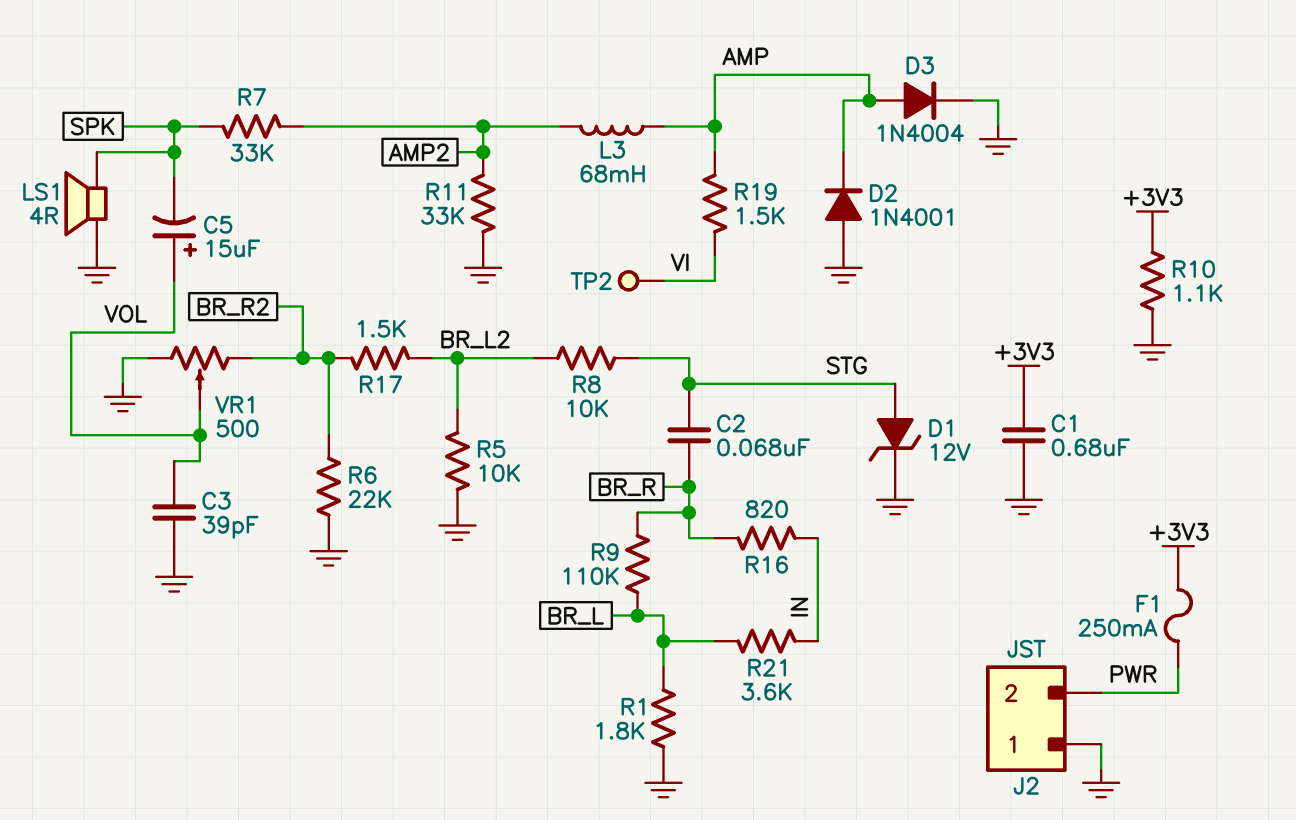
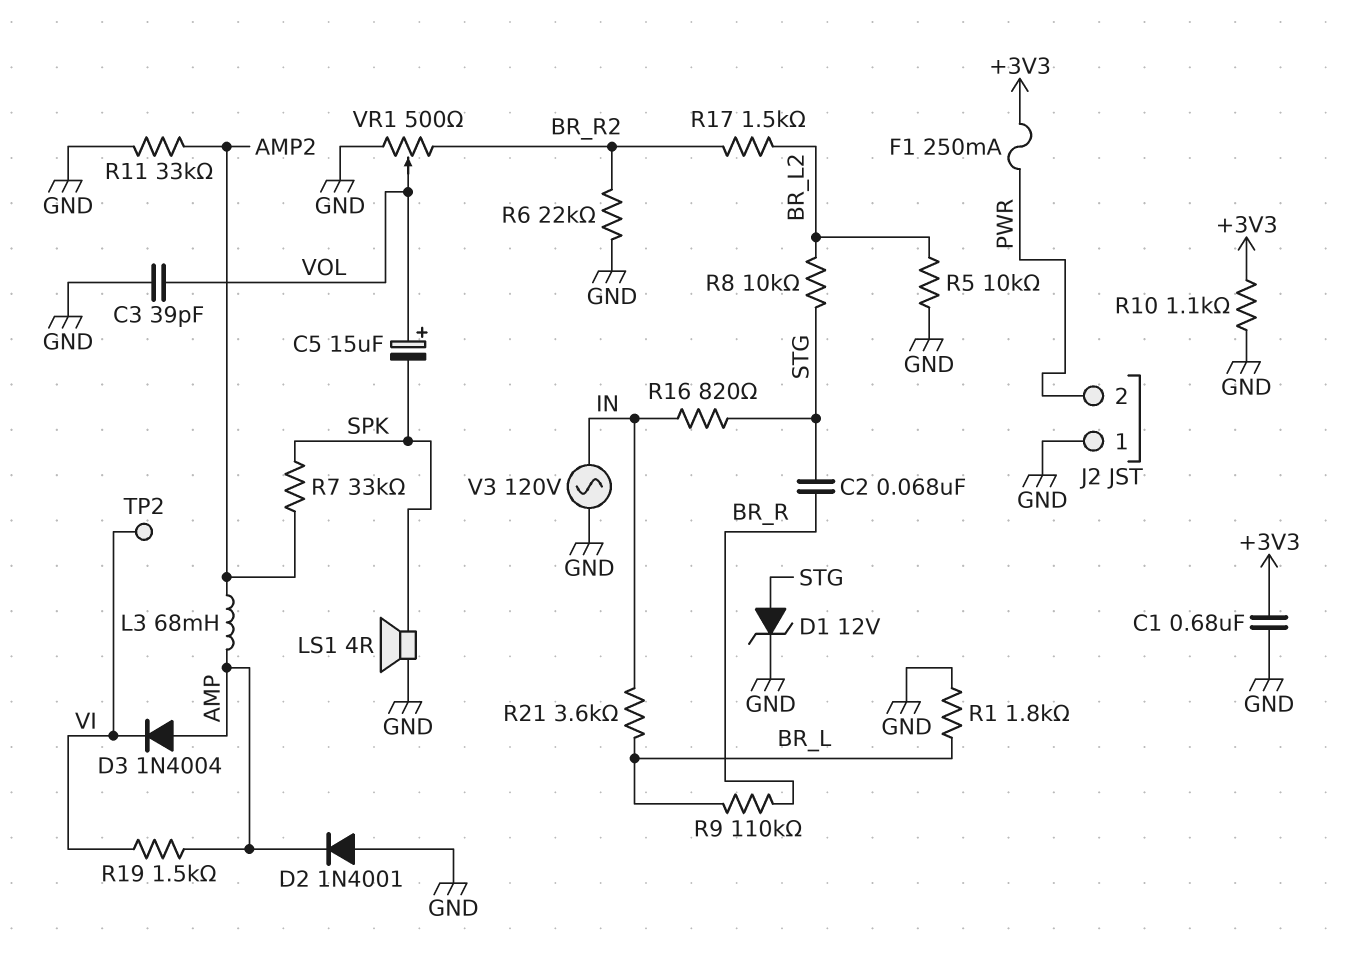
D3: diode 1N4004 (A AMP, K GND) -> diode 1N4004 (A AMP, K VI)
R16: 820 (BR_R, IN) -> 820 (IN, STG)
V3: none -> AC 120V (GND, IN)

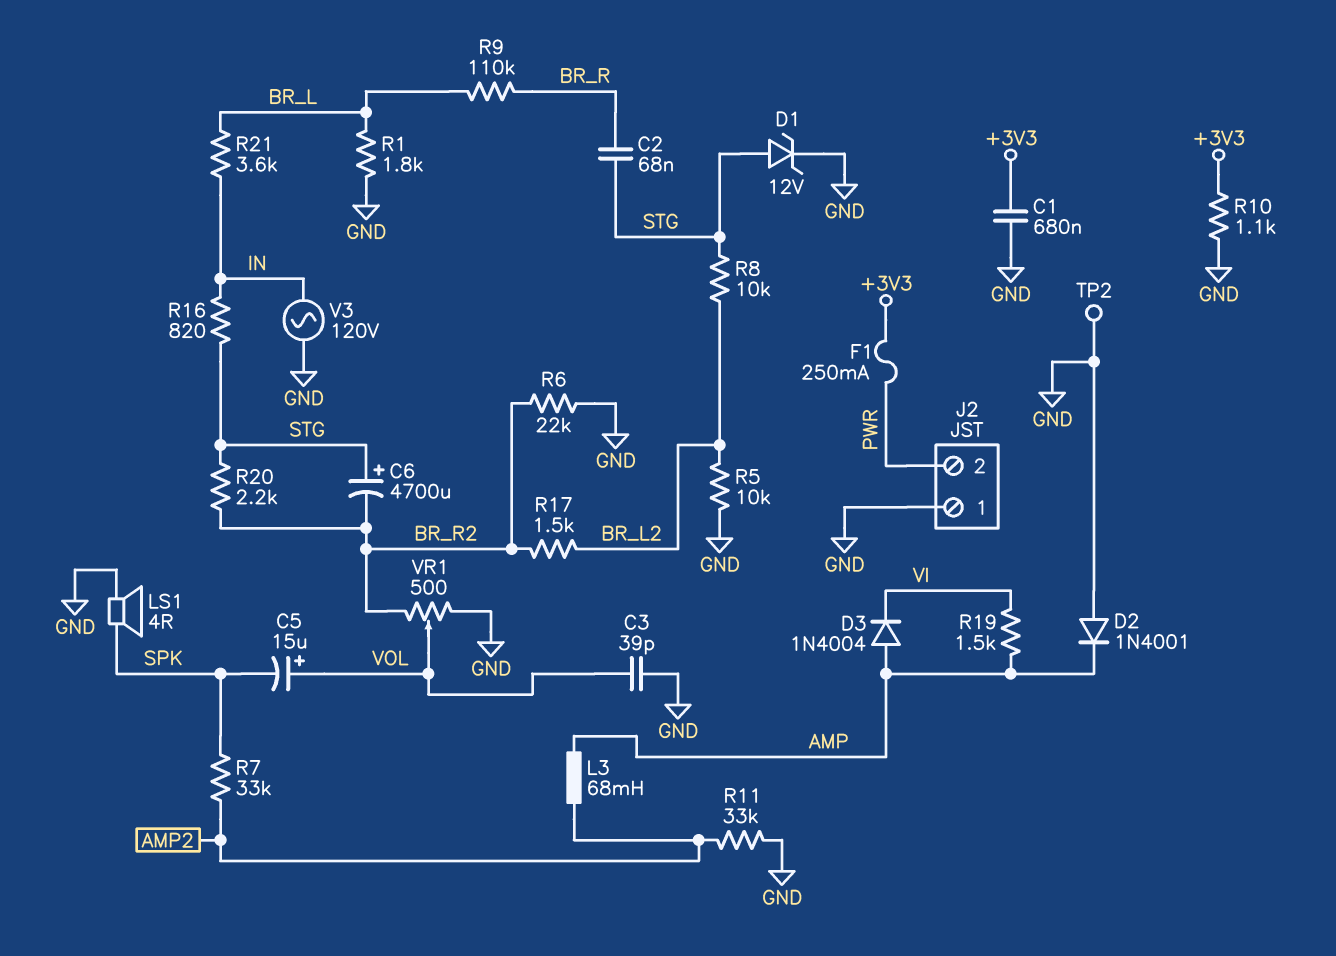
C6: none -> 4700uF (plus STG, minus BR_R2)
R20: none -> 2.2k (BR_R2, STG)
TP2: test point (VI) -> test point (GND)

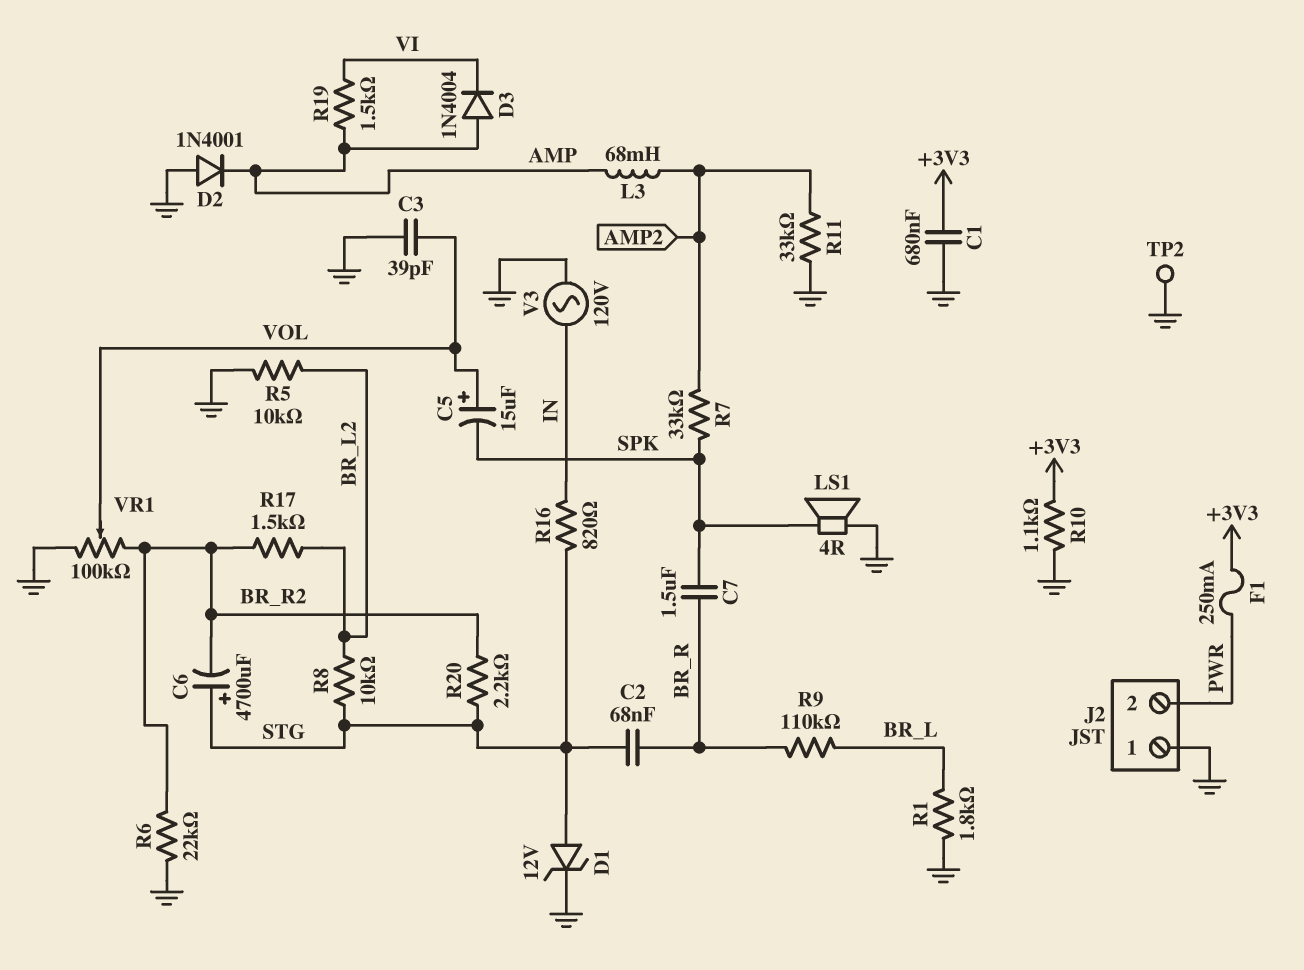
C7: none -> 1.5uF (BR_R, SPK)
R21: 3.6k (BR_L, IN) -> none
VR1: 500 (BR_R2, GND, wiper VOL) -> 100k (BR_R2, GND, wiper VOL)

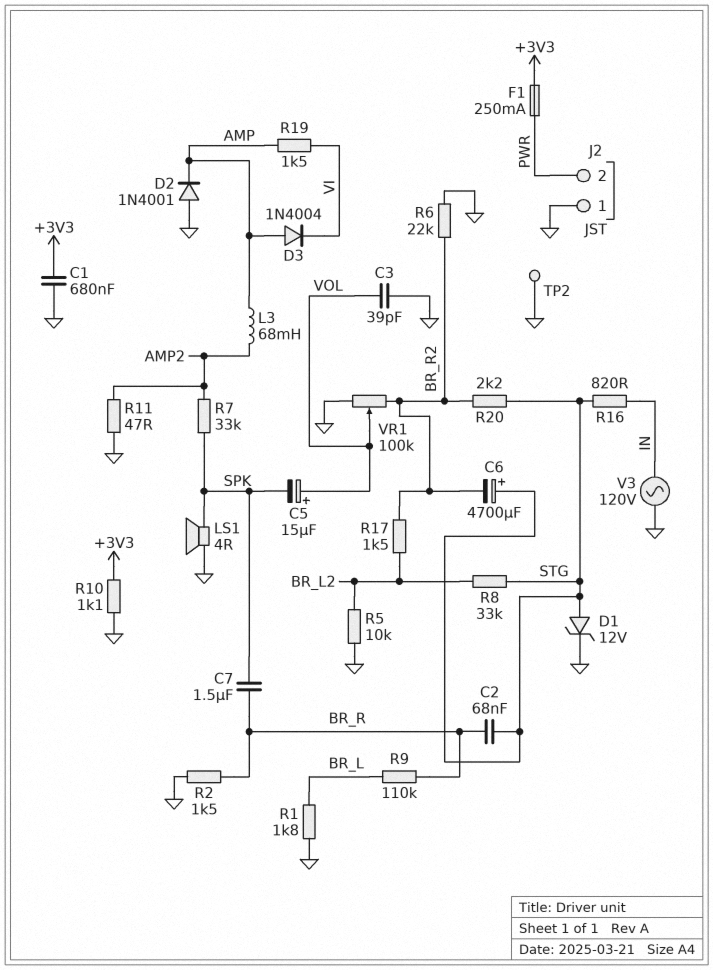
R2: none -> 1.5k (BR_R, GND)
R8: 10k (BR_L2, STG) -> 33k (BR_L2, STG)
R11: 33k (AMP2, GND) -> 47 (AMP2, GND)

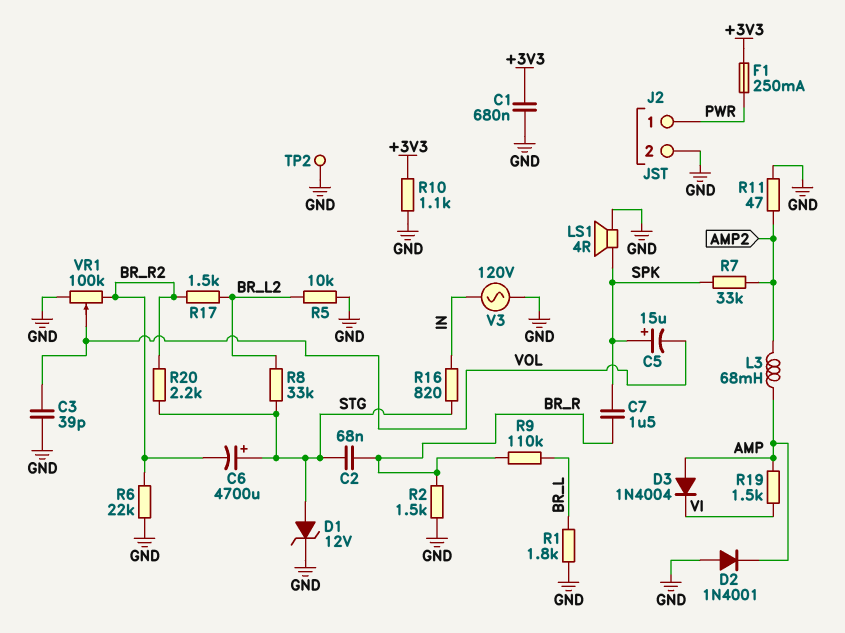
C5: 15uF (plus VOL, minus SPK) -> 15uF (plus SPK, minus VOL)
J2 pin 1: GND -> PWR
J2 pin 2: PWR -> GND

